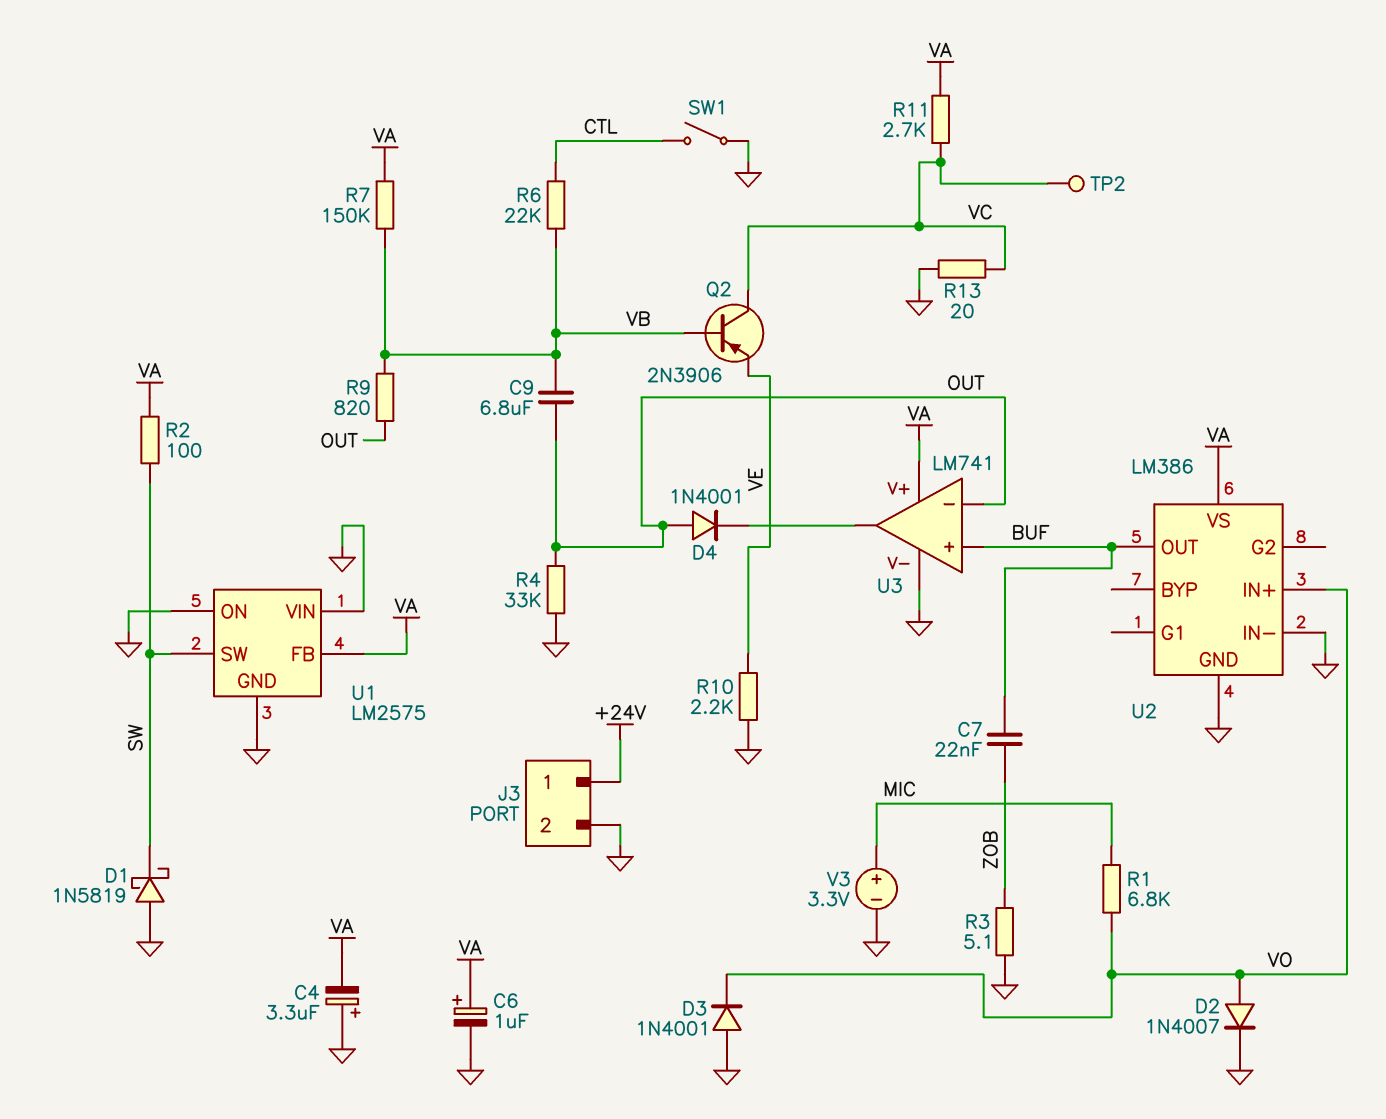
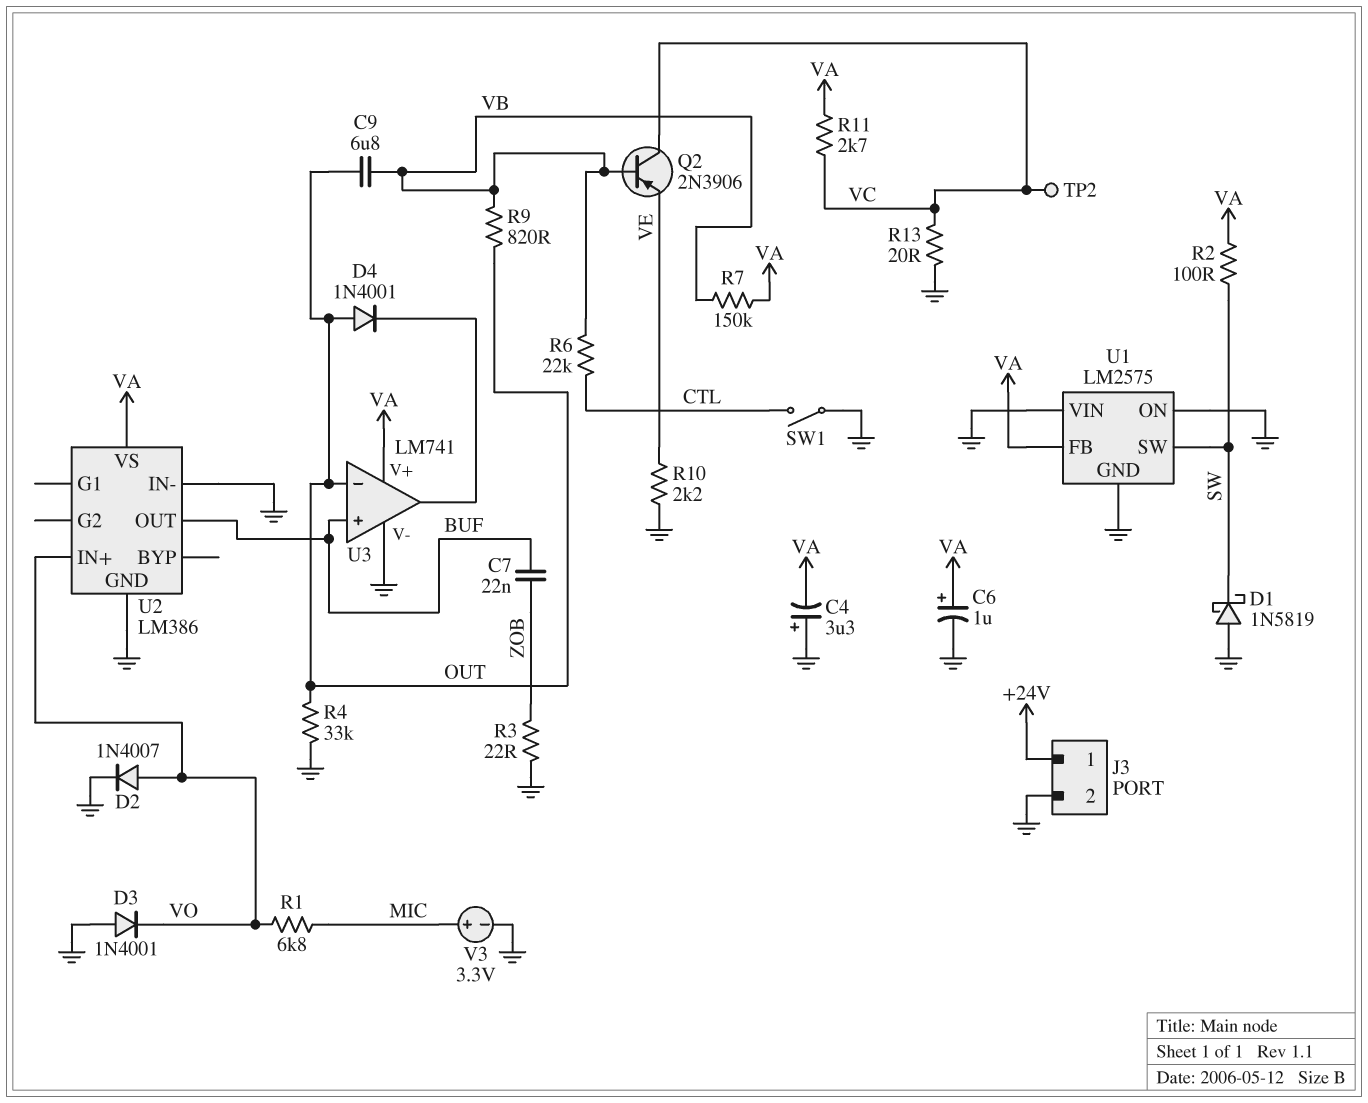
R3: 5.1 (GND, ZOB) -> 22 (GND, ZOB)

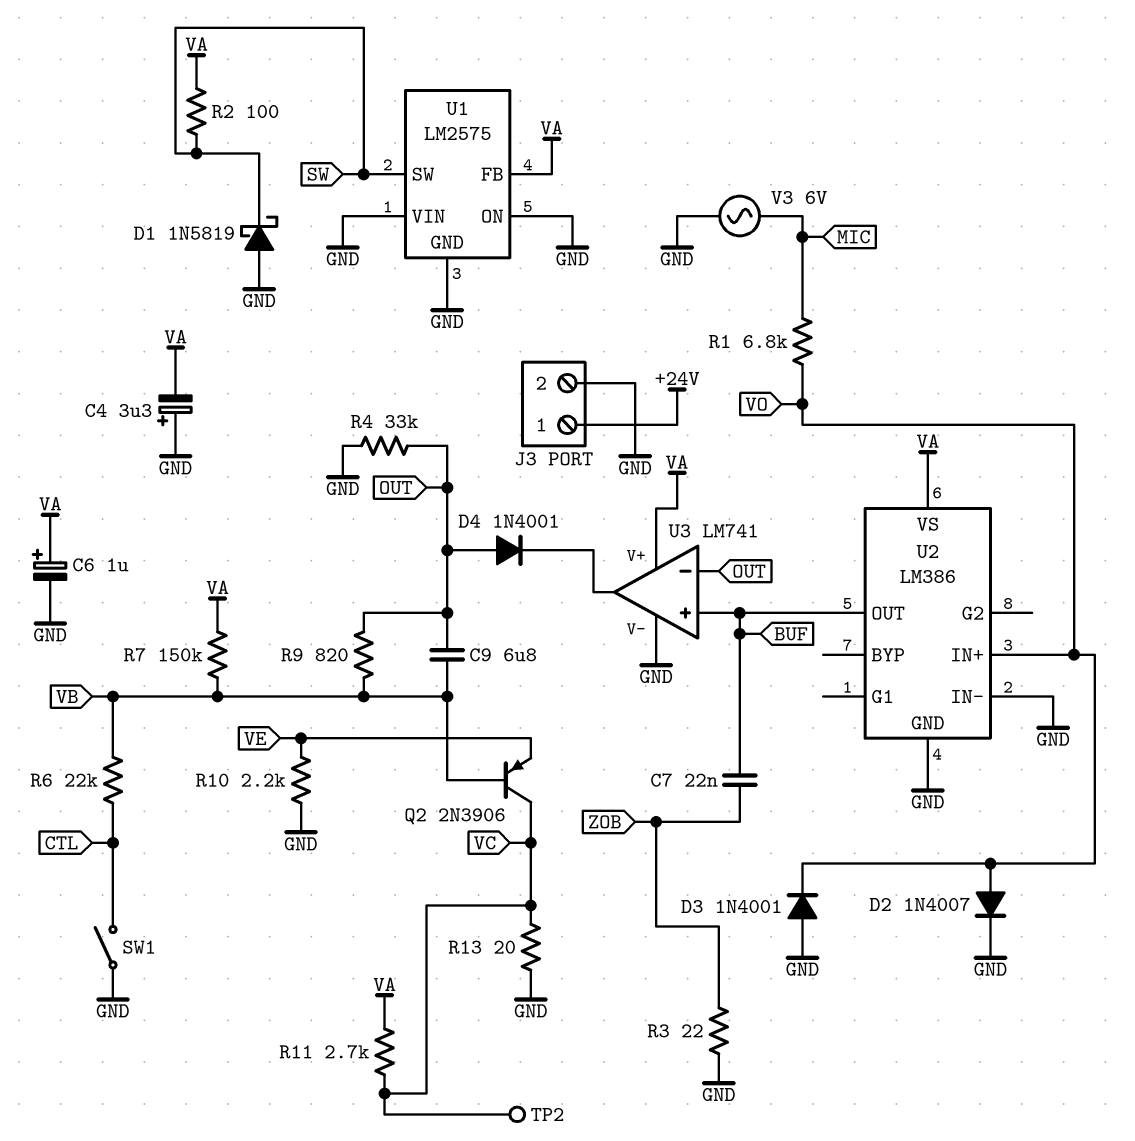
V3: 3.3V (plus MIC, minus GND) -> AC 6V (GND, MIC)

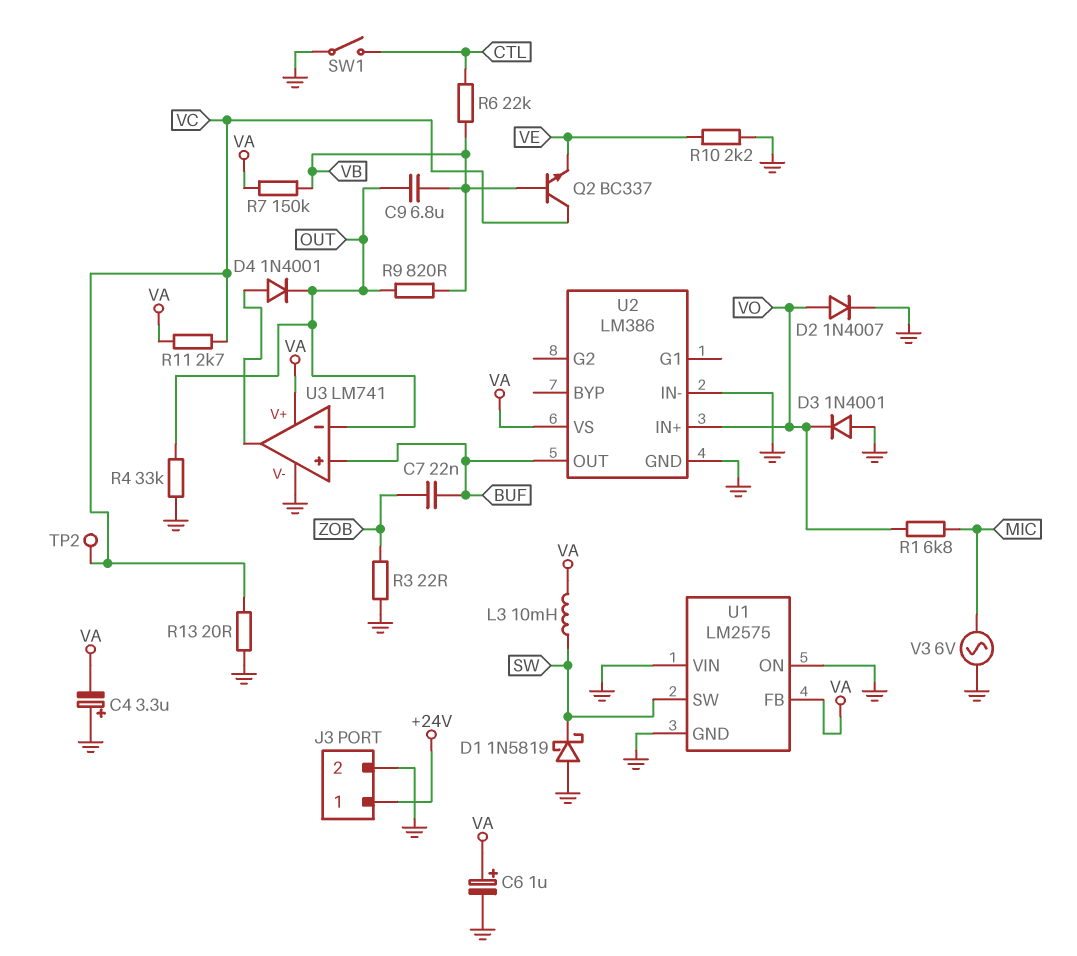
D4: diode 1N4001 (A OUT, K U3/out) -> diode 1N4001 (A U3/out, K OUT)
L3: none -> 10mH (SW, VA)
Q2: PNP 2N3906 (B VB, C VC, E VE) -> NPN BC337 (B VB, C VC, E VE)
R2: 100 (SW, VA) -> none

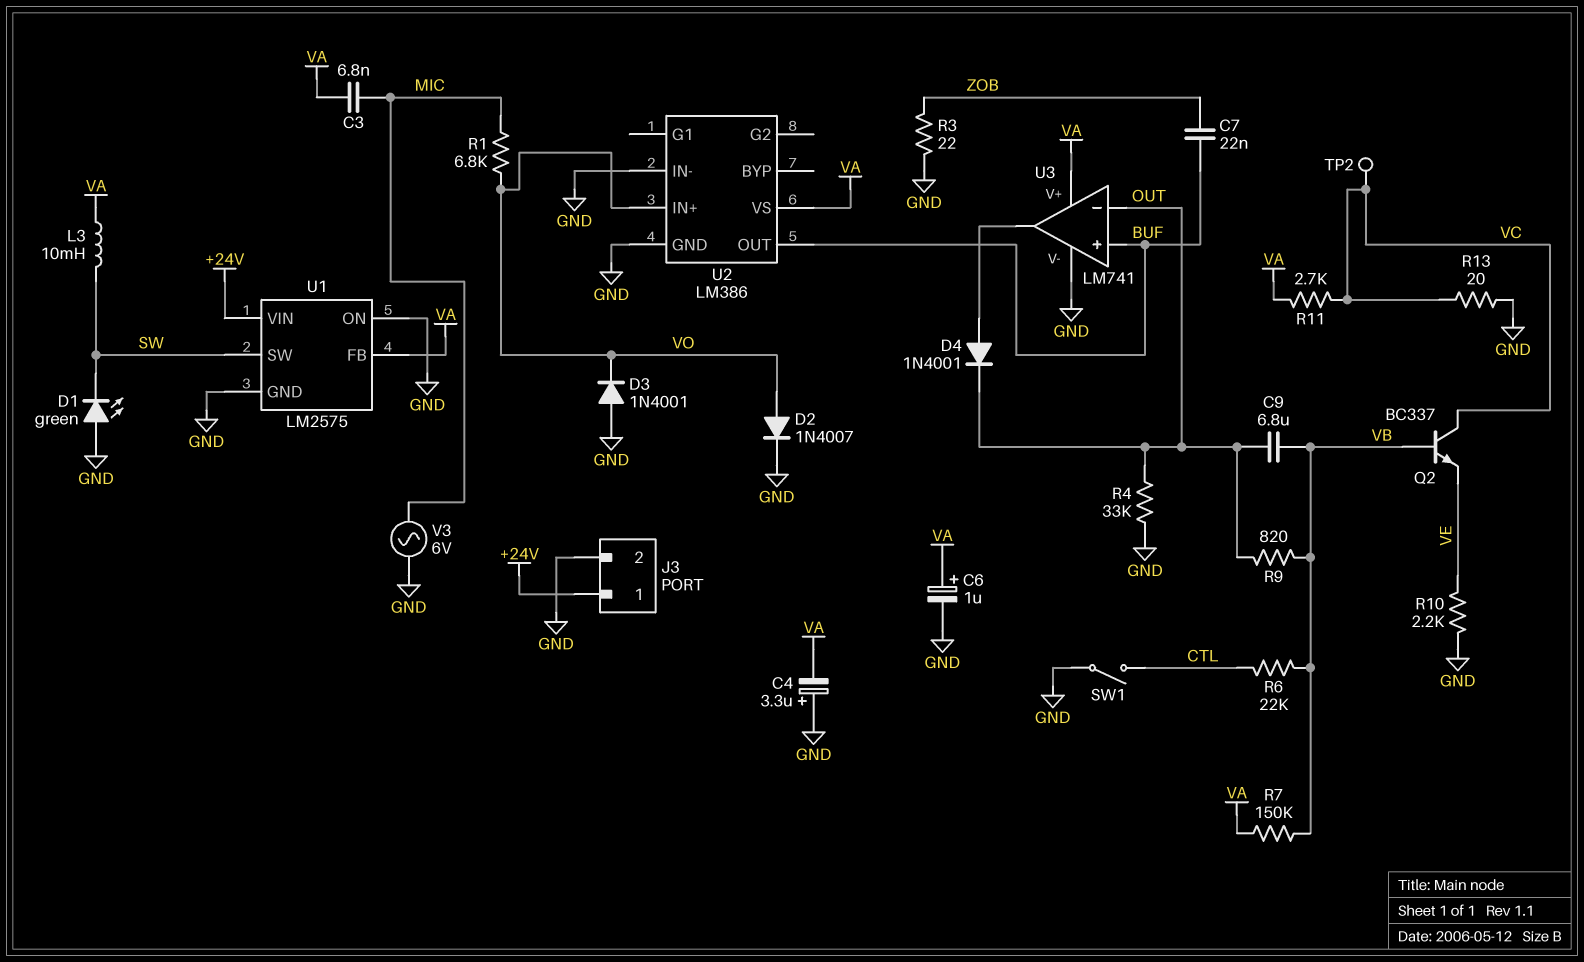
C3: none -> 6.8nF (MIC, VA)
D1: schottky 1N5819 (A GND, K SW) -> LED green (A GND, K SW)
U1 pin VIN: GND -> +24V

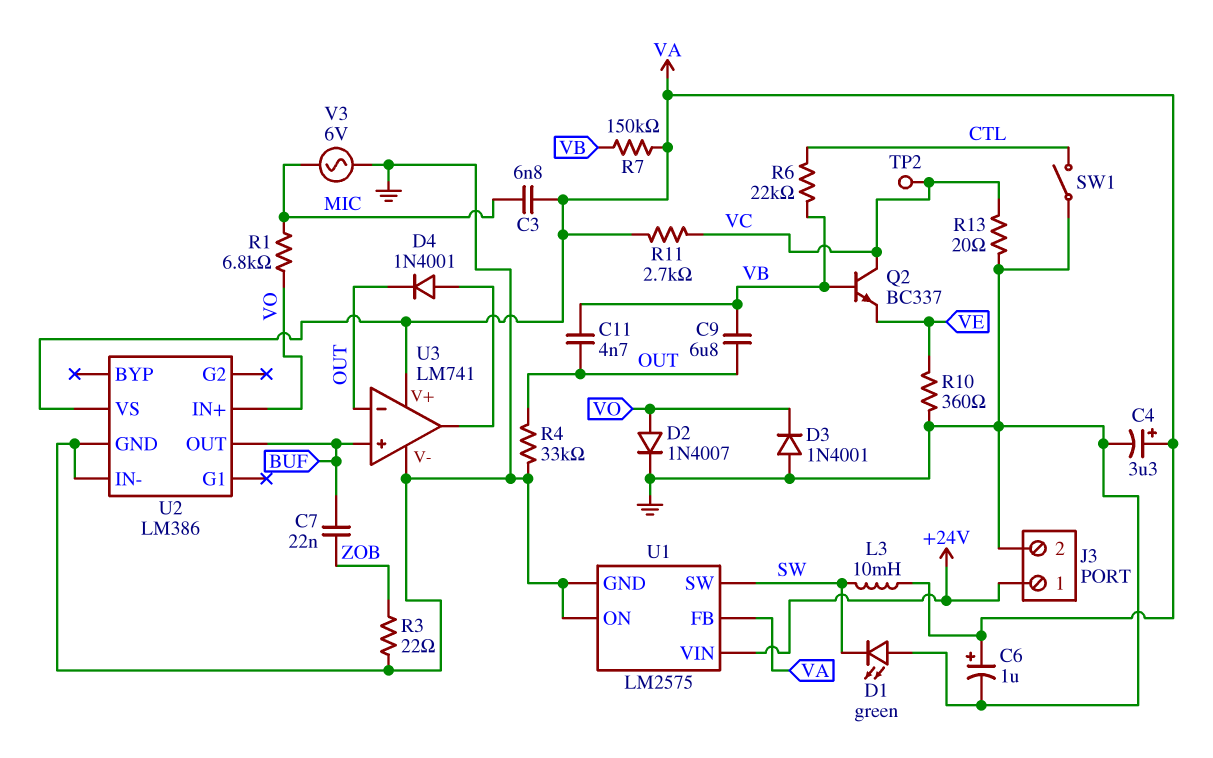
C4: 3.3uF (plus GND, minus VA) -> 3.3uF (plus VA, minus GND)
C11: none -> 4.7nF (OUT, VB)
R9: 820 (OUT, VB) -> none
R10: 2.2k (GND, VE) -> 360 (GND, VE)

